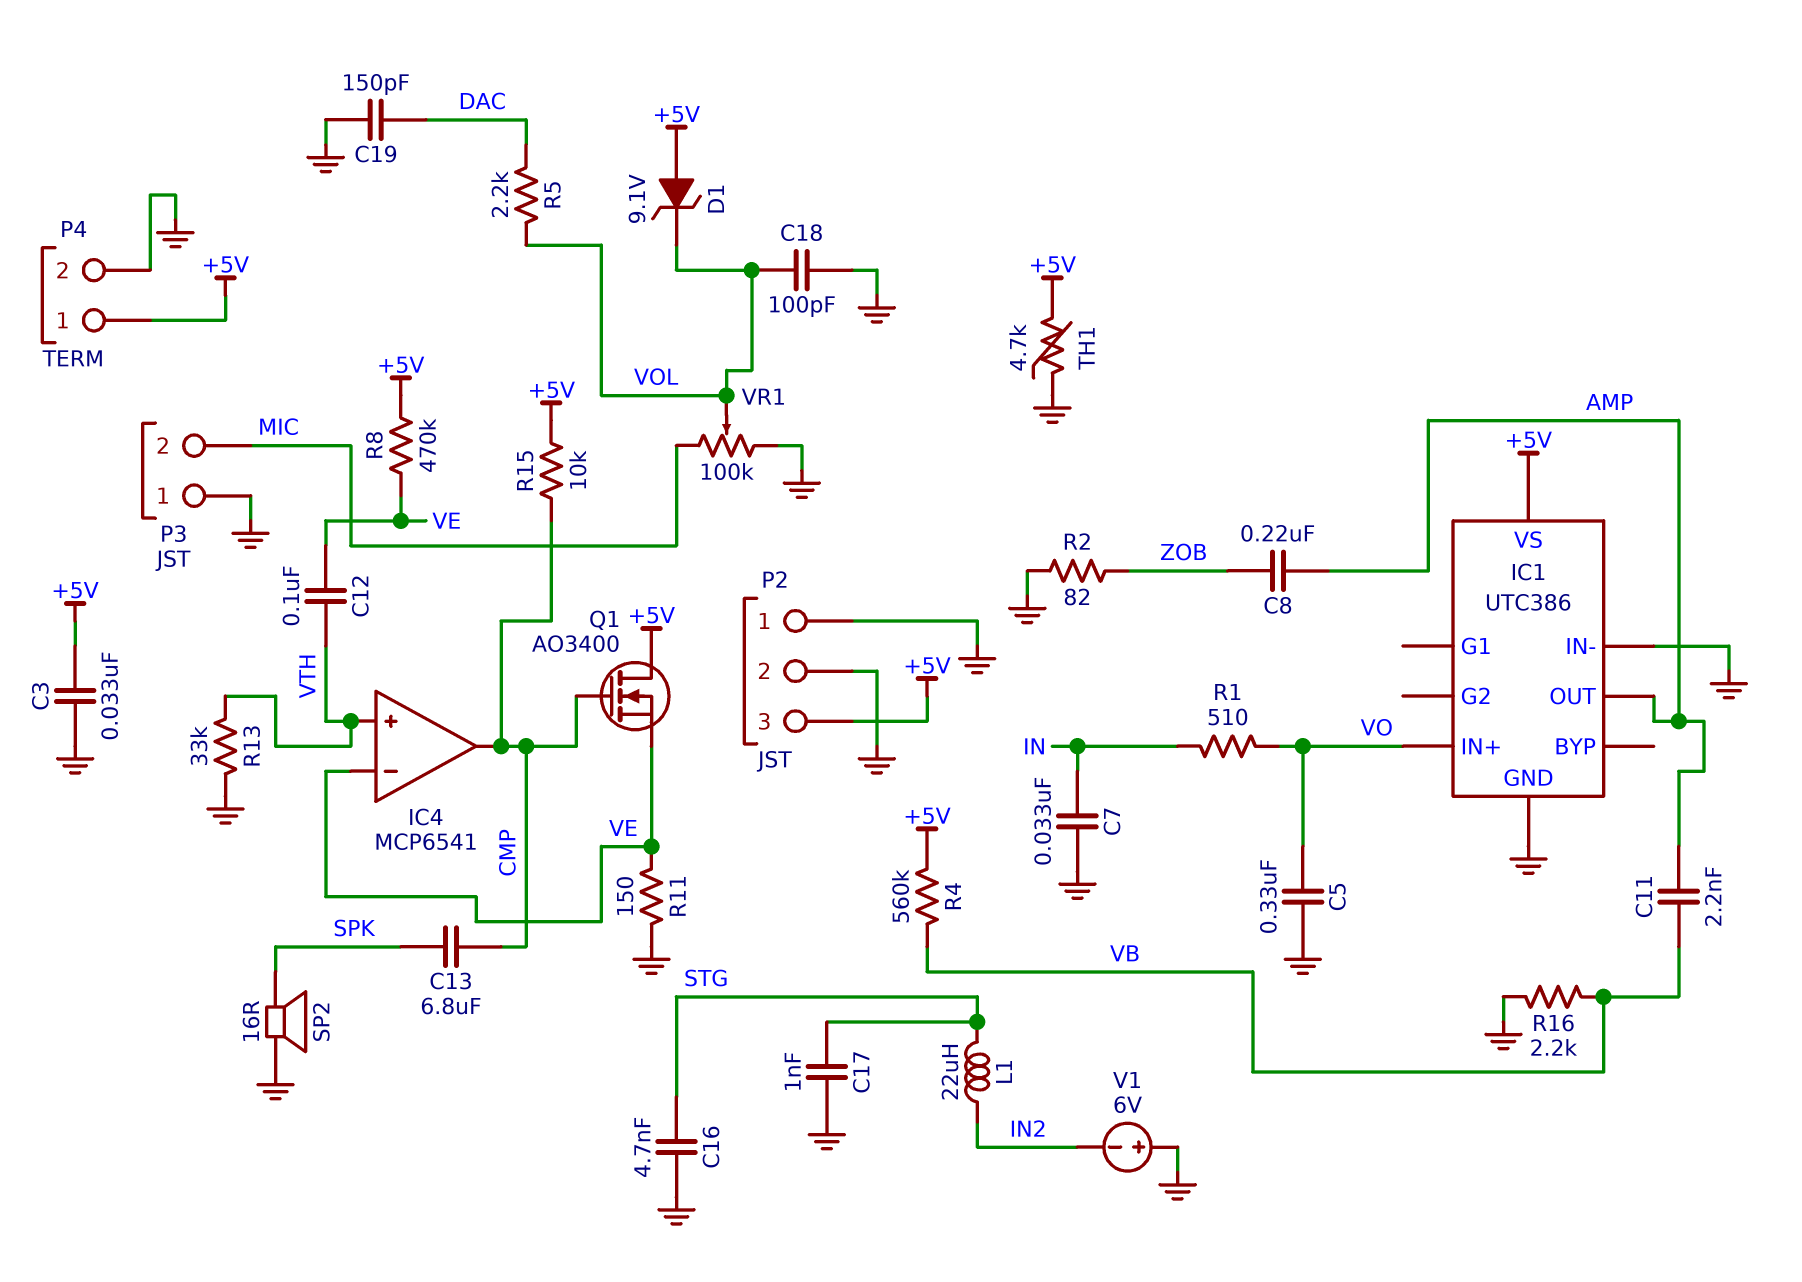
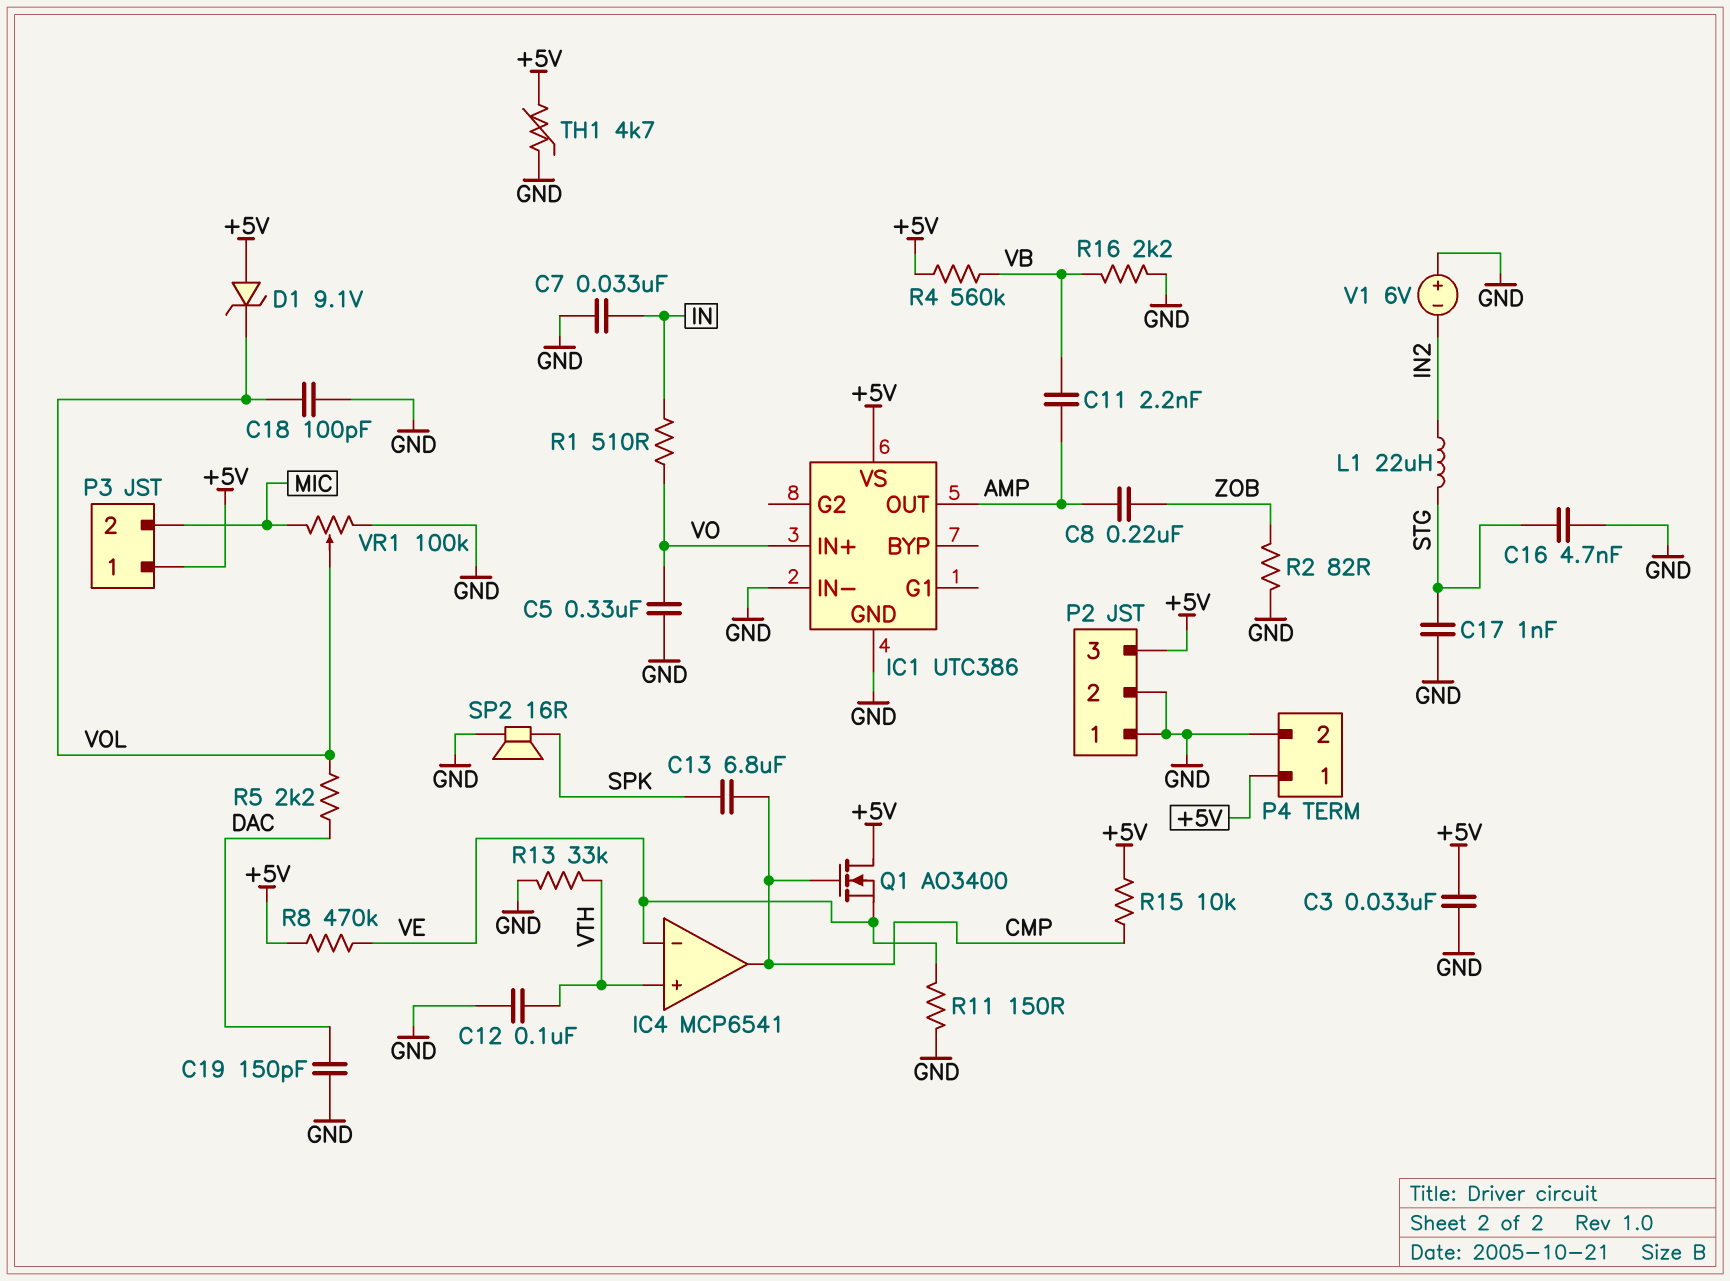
C12: 100nF (VE, VTH) -> 100nF (GND, VTH)
P3 pin 1: GND -> +5V

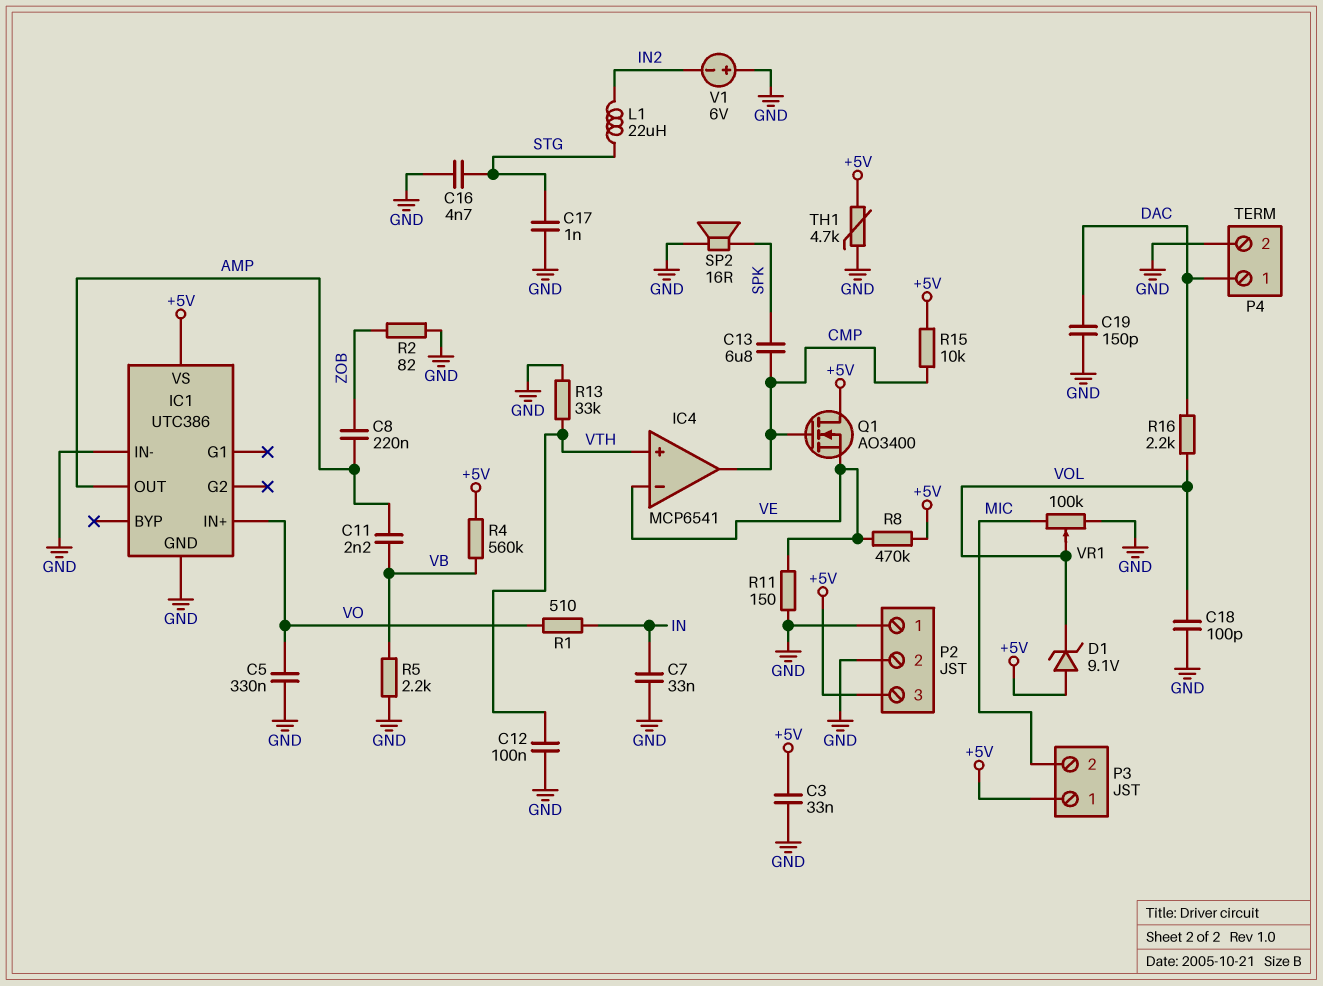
P4 pin 1: +5V -> DAC
R5: 2.2k (DAC, VOL) -> 2.2k (GND, VB)
R16: 2.2k (GND, VB) -> 2.2k (DAC, VOL)

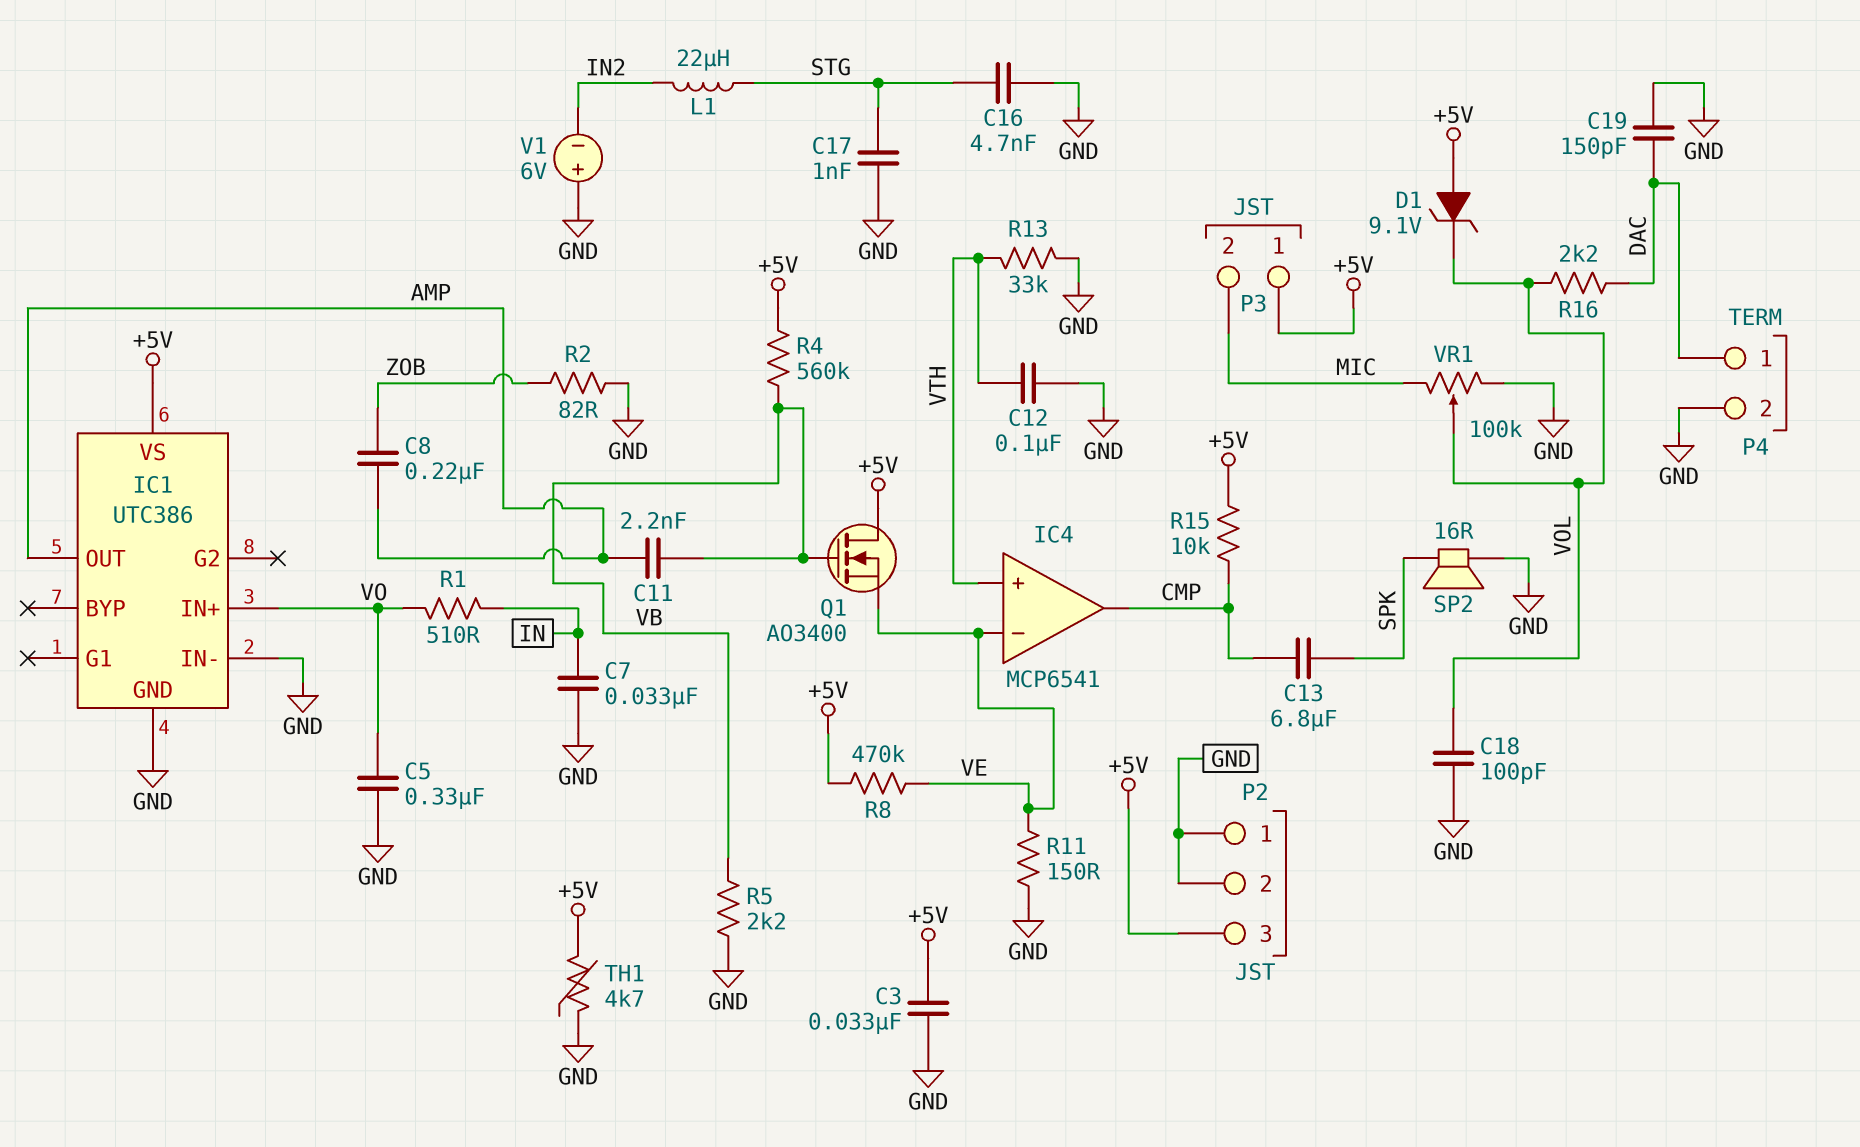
Q1: NMOS AO3400 (G CMP, D +5V, S VE) -> NMOS AO3400 (G VB, D +5V, S VE)

